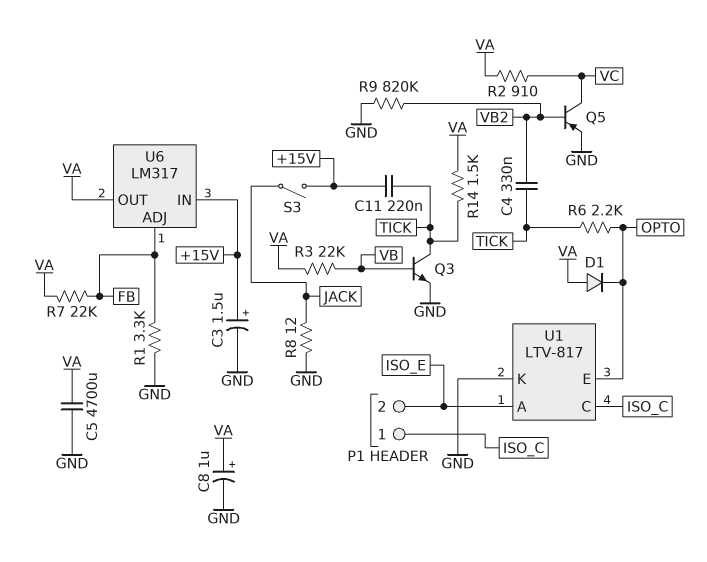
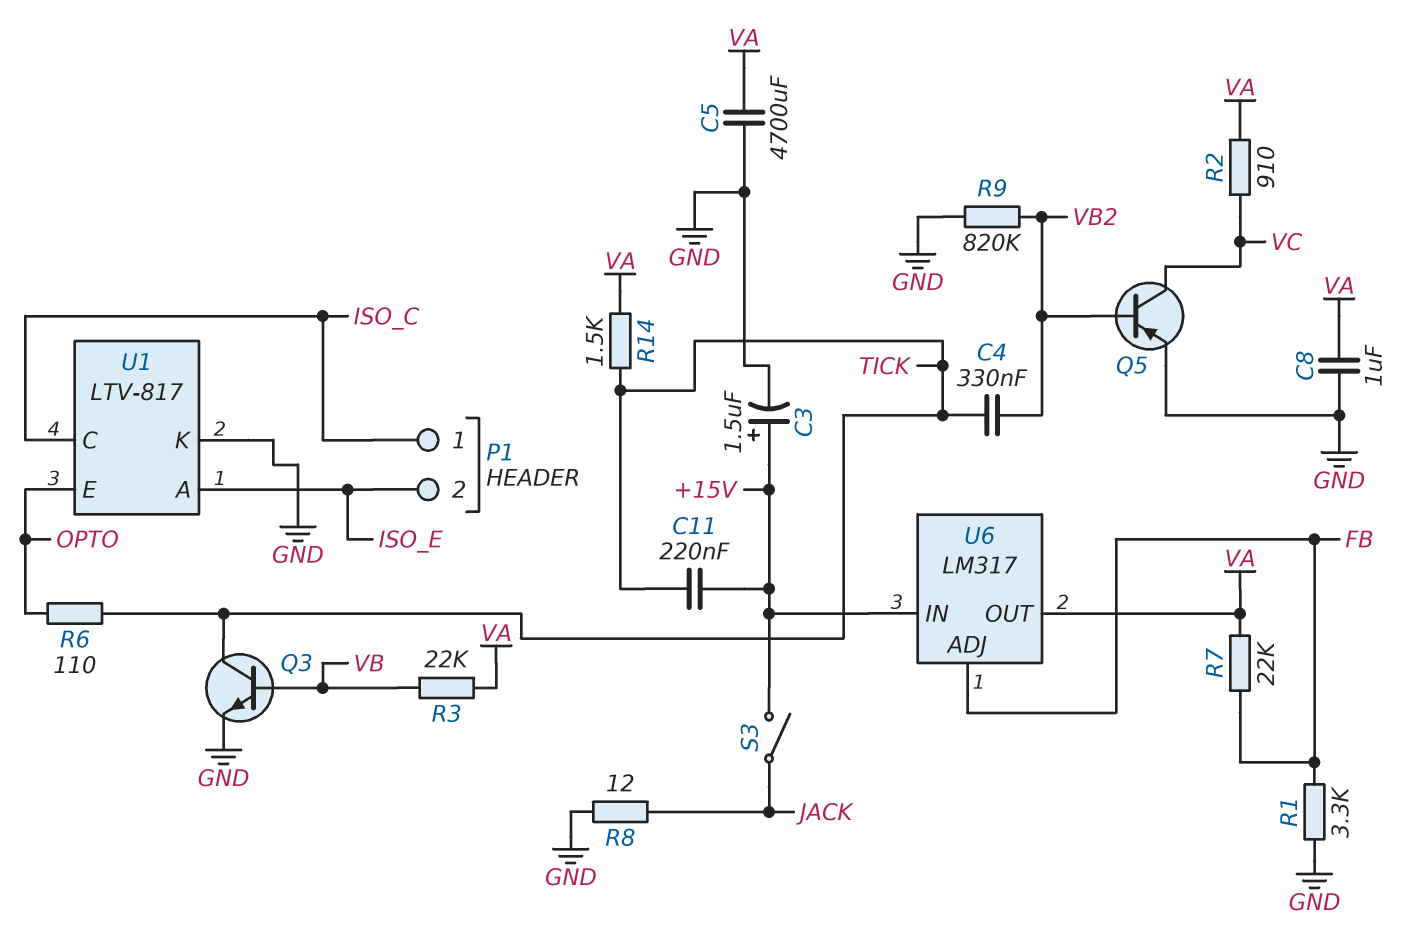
C8: 1uF (plus VA, minus GND) -> 1uF (GND, VA)
D1: diode (A VA, K OPTO) -> none
R6: 2.2k (OPTO, TICK) -> 110 (OPTO, TICK)

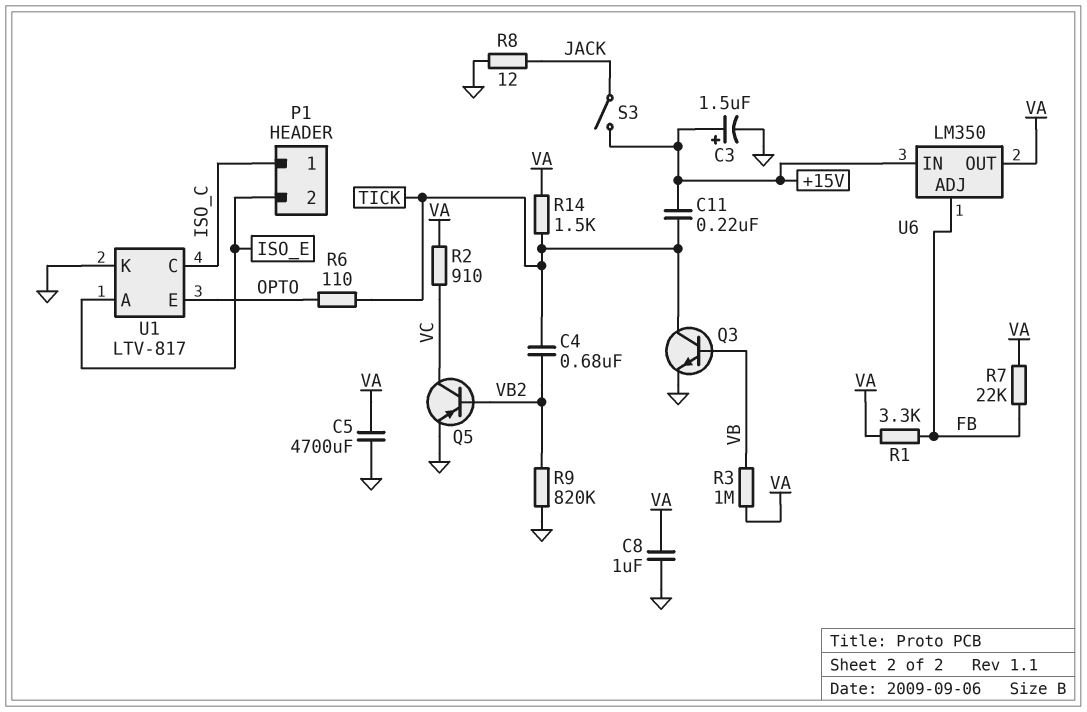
C4: 330nF (TICK, VB2) -> 680nF (TICK, VB2)
R1: 3.3k (FB, GND) -> 3.3k (FB, VA)
R3: 22k (VA, VB) -> 1M (VA, VB)
U6: LM317 -> LM350

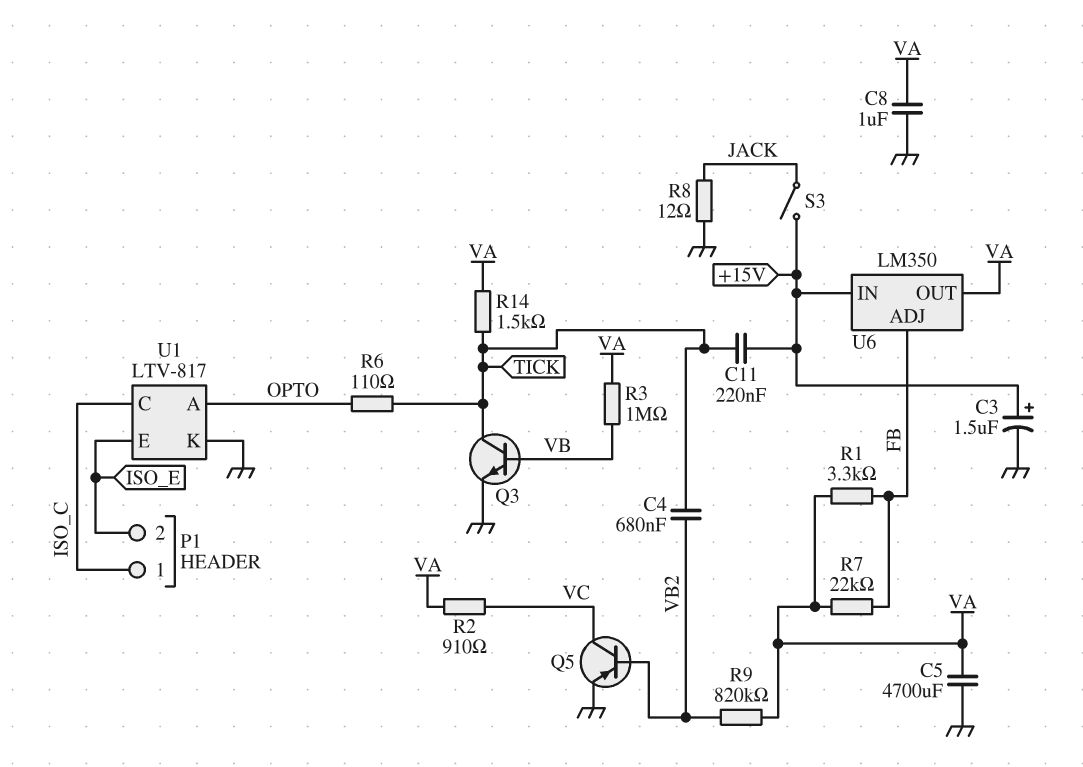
R9: 820k (GND, VB2) -> 820k (VA, VB2)
U1 pin A: ISO_E -> OPTO
U1 pin E: OPTO -> ISO_E

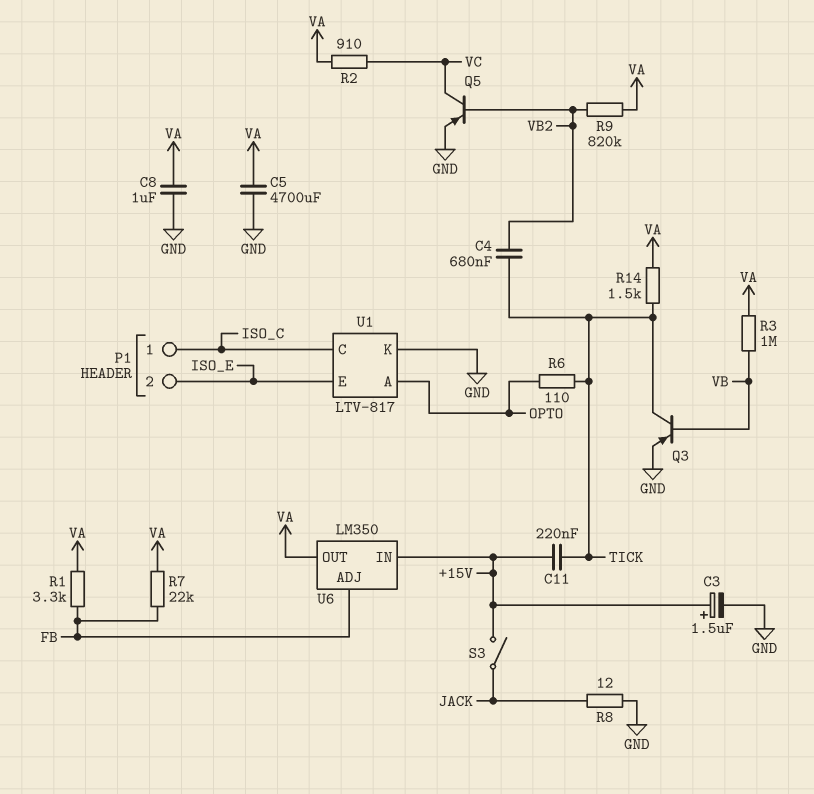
Q3: NPN (B VB, C TICK, E GND) -> PNP (B VB, C TICK, E GND)

